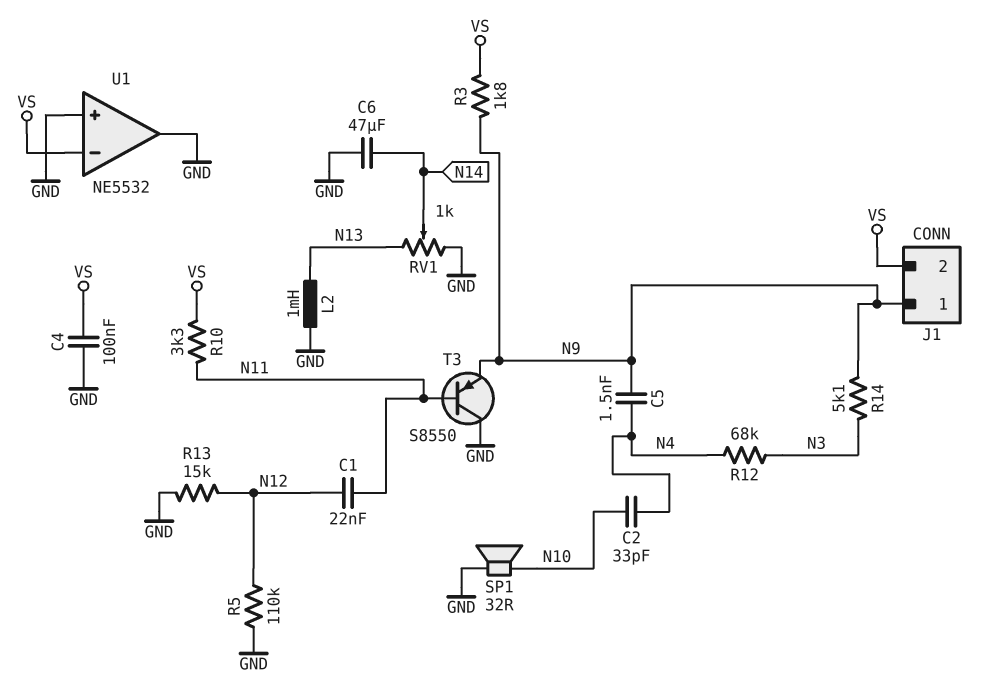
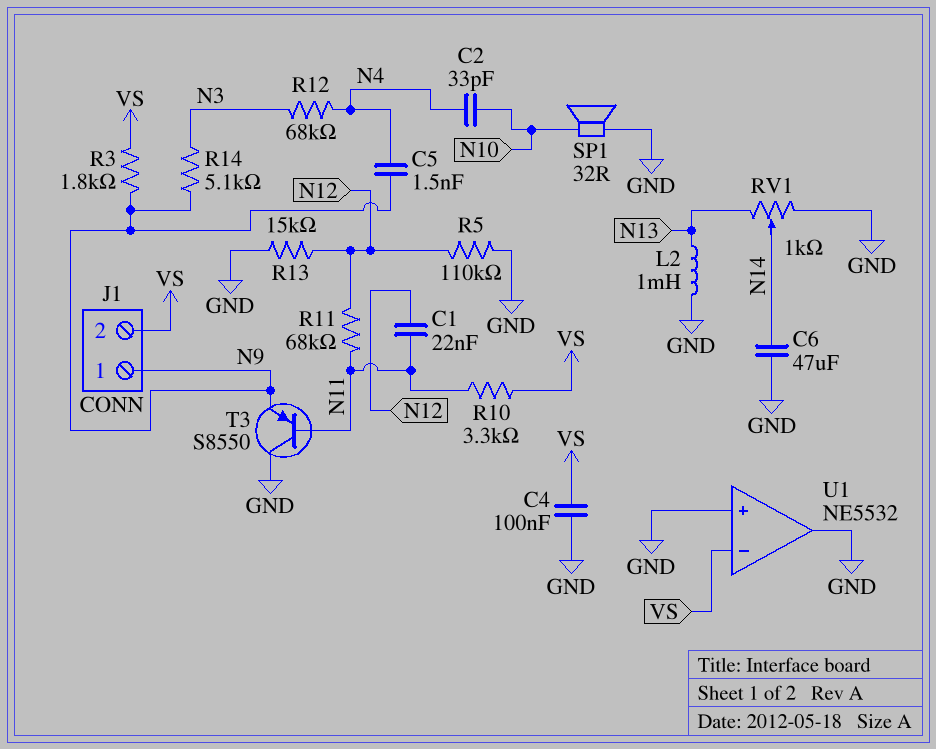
R11: none -> 68k (N11, N12)

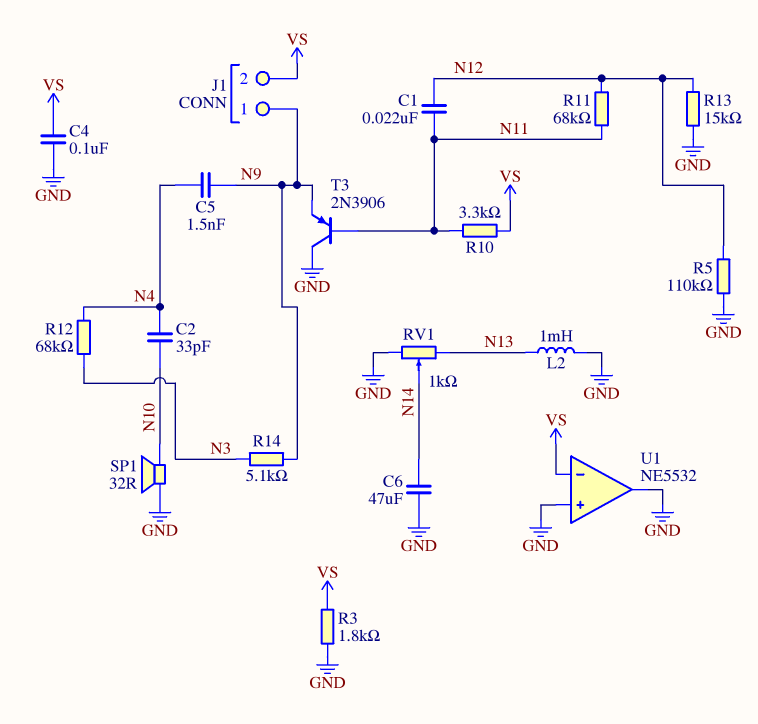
R3: 1.8k (N9, VS) -> 1.8k (GND, VS)
T3: PNP S8550 (B N11, C GND, E N9) -> PNP 2N3906 (B N11, C GND, E N9)

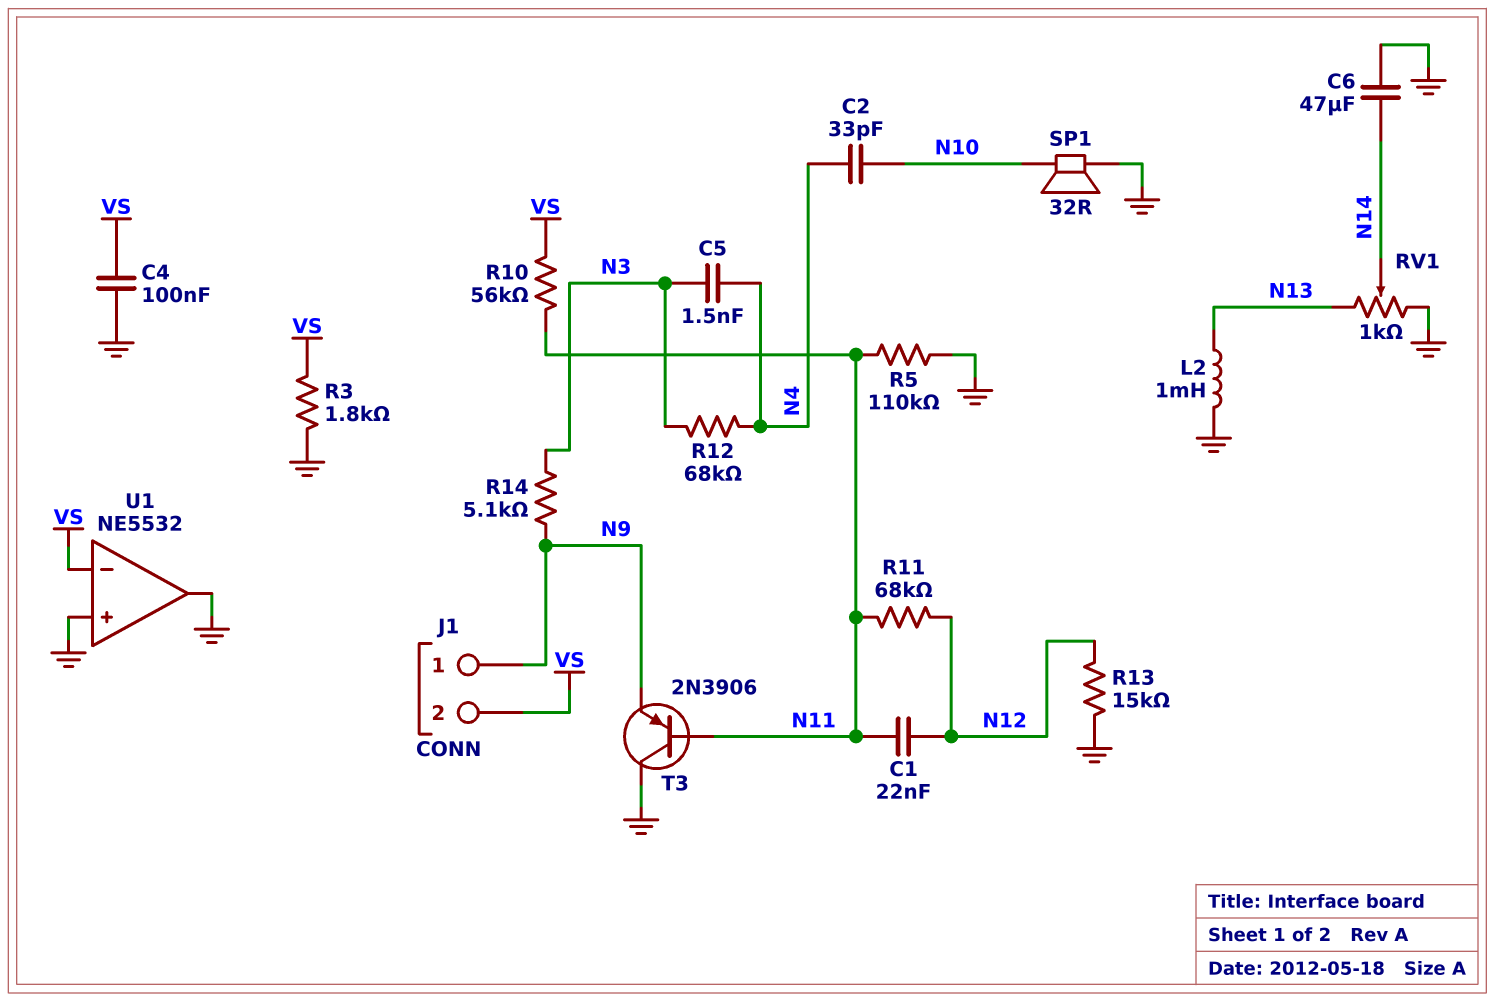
C5: 1.5nF (N4, N9) -> 1.5nF (N3, N4)
R5: 110k (GND, N12) -> 110k (GND, N11)
R10: 3.3k (N11, VS) -> 56k (N11, VS)

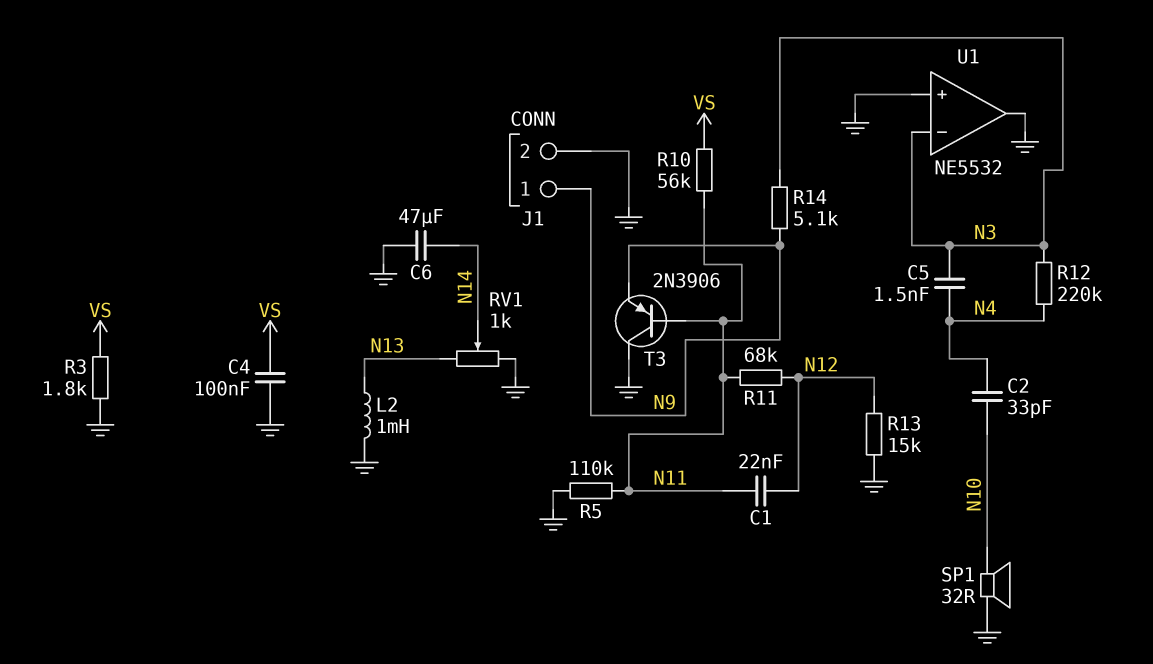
J1 pin 2: VS -> GND
R12: 68k (N3, N4) -> 220k (N3, N4)
U1 pin in-: VS -> N3

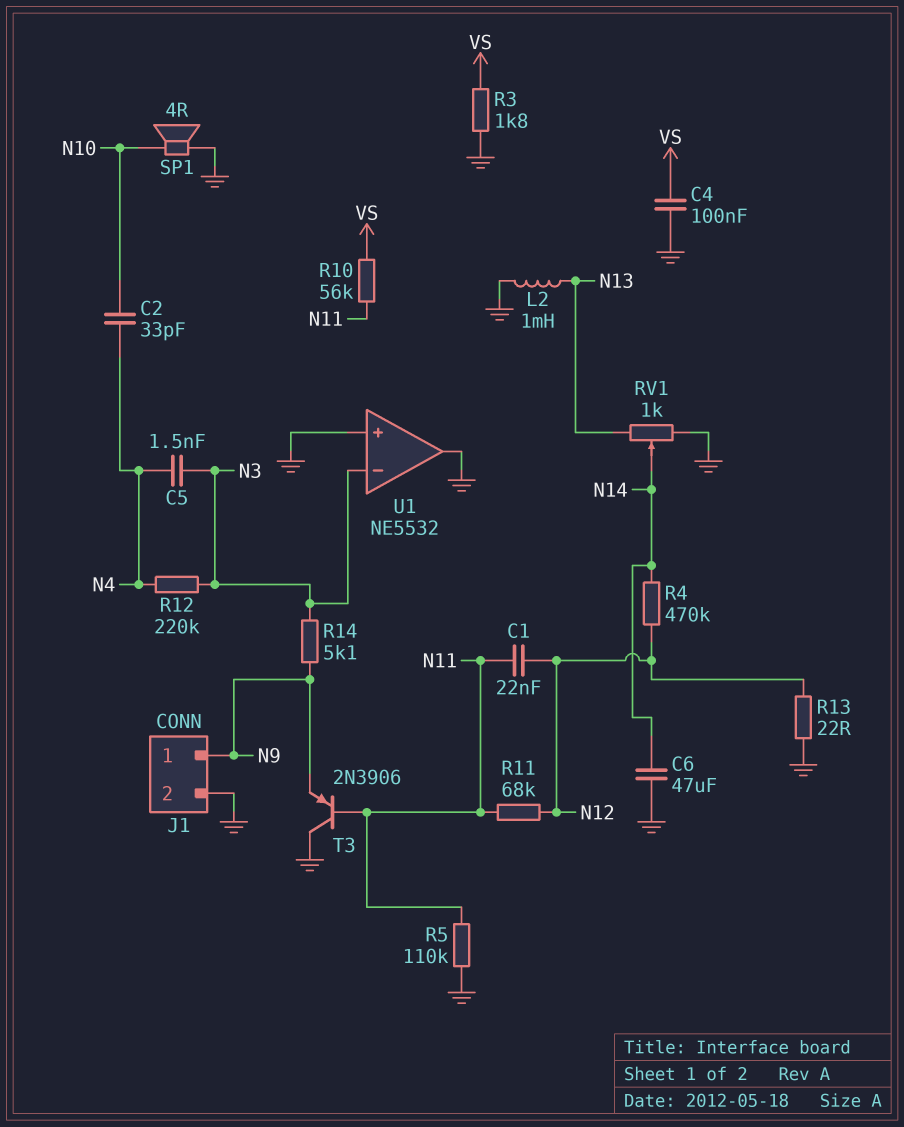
R4: none -> 470k (N12, N14)
R13: 15k (GND, N12) -> 22 (GND, N12)
SP1: speaker 32R (GND, N10) -> speaker 4R (GND, N10)

